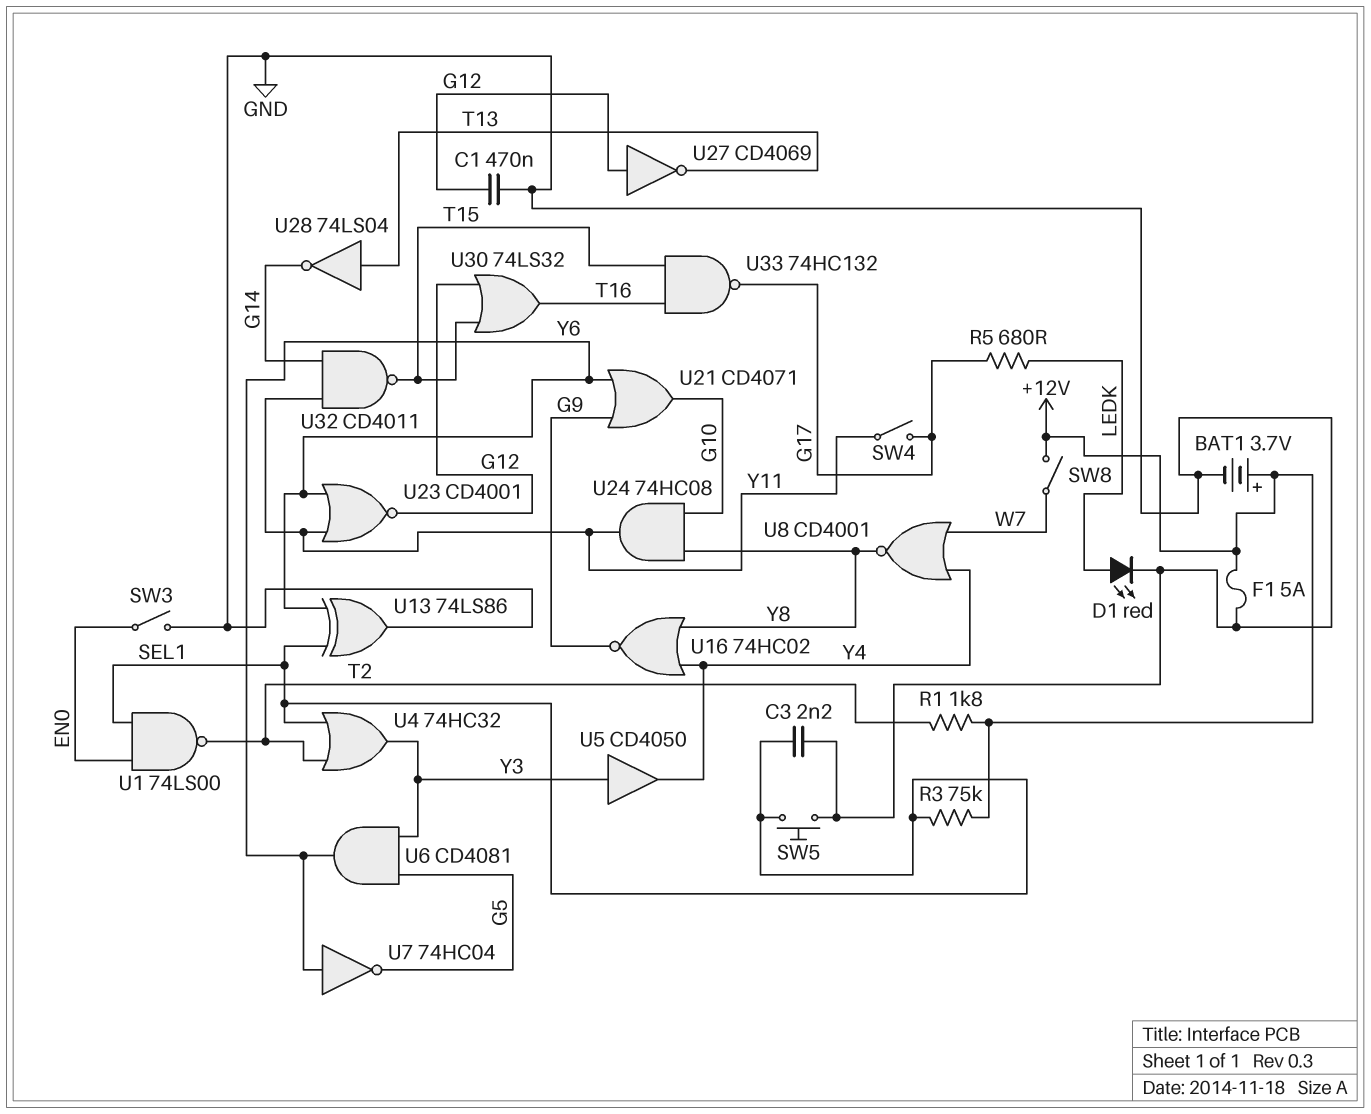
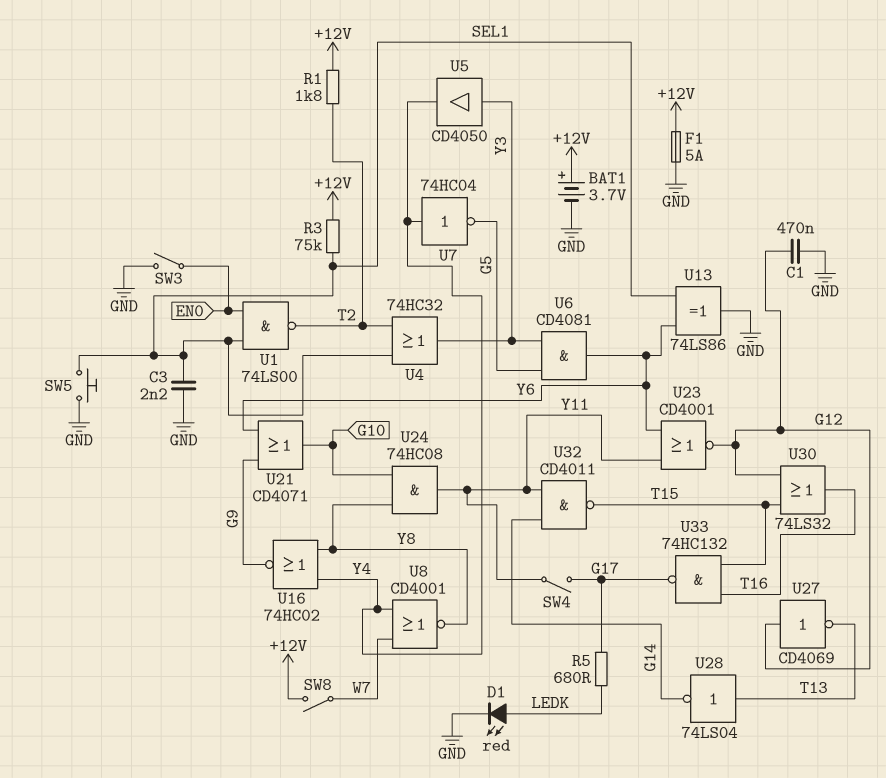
U7: NOT 74HC04 (in Y6, out G5) -> NOT 74HC04 (in Y4, out G5)

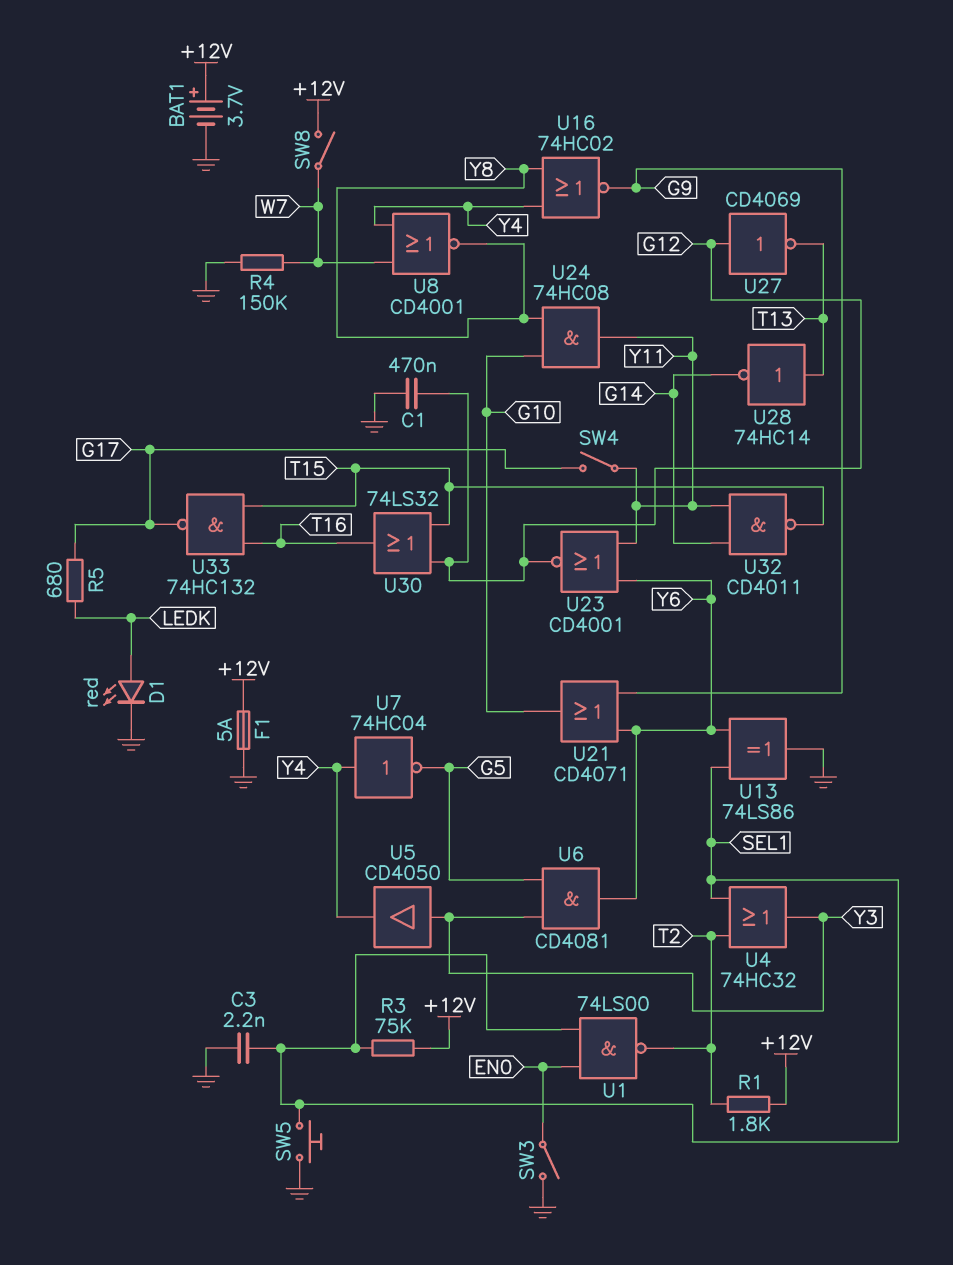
R4: none -> 150k (GND, W7)
U28: NOT 74LS04 (in T13, out G14) -> NOT 74HC14 (in T13, out G14)

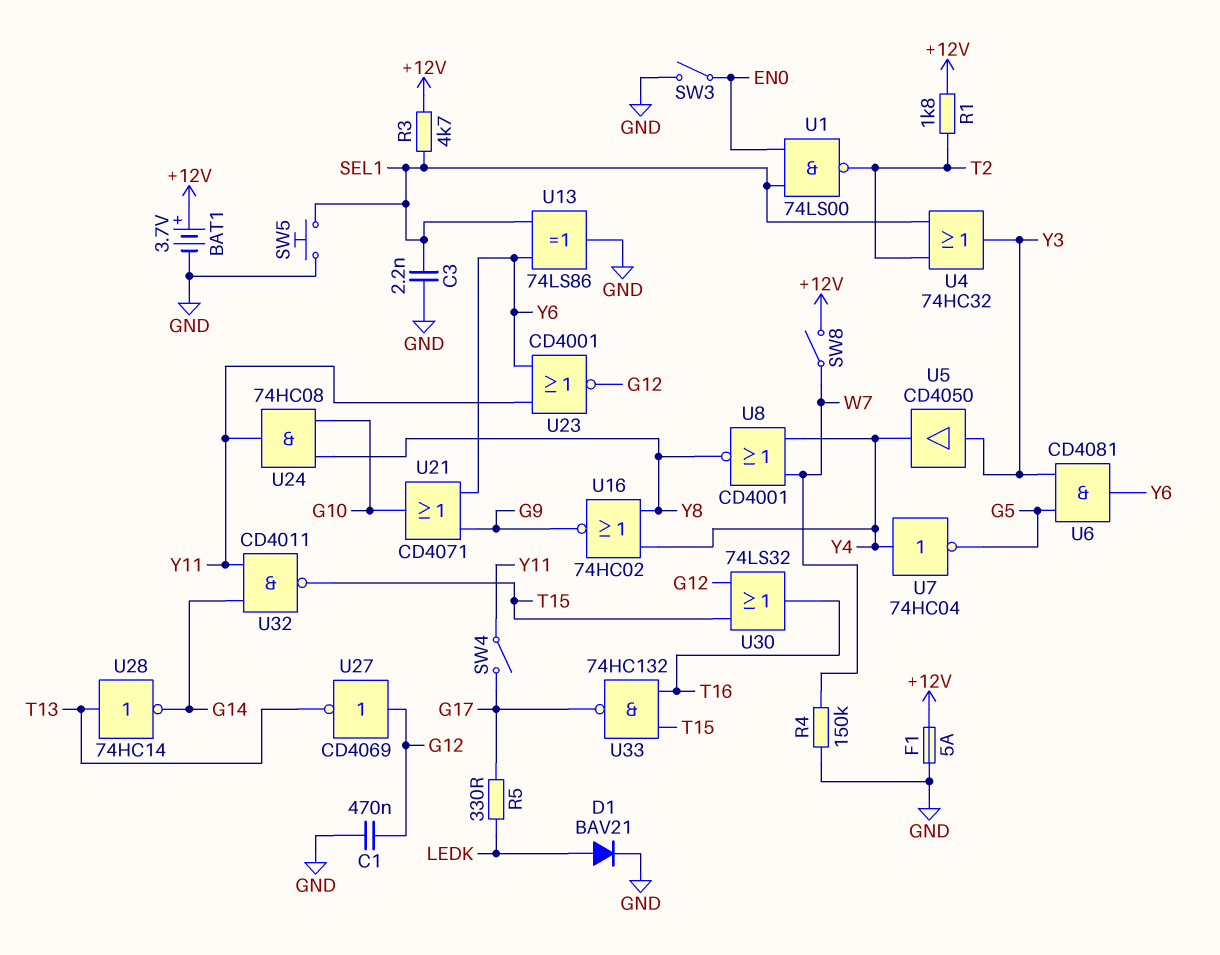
D1: LED red (A LEDK, K GND) -> diode BAV21 (A LEDK, K GND)
R3: 75k (+12V, SEL1) -> 4.7k (+12V, SEL1)
R5: 680 (G17, LEDK) -> 330 (G17, LEDK)

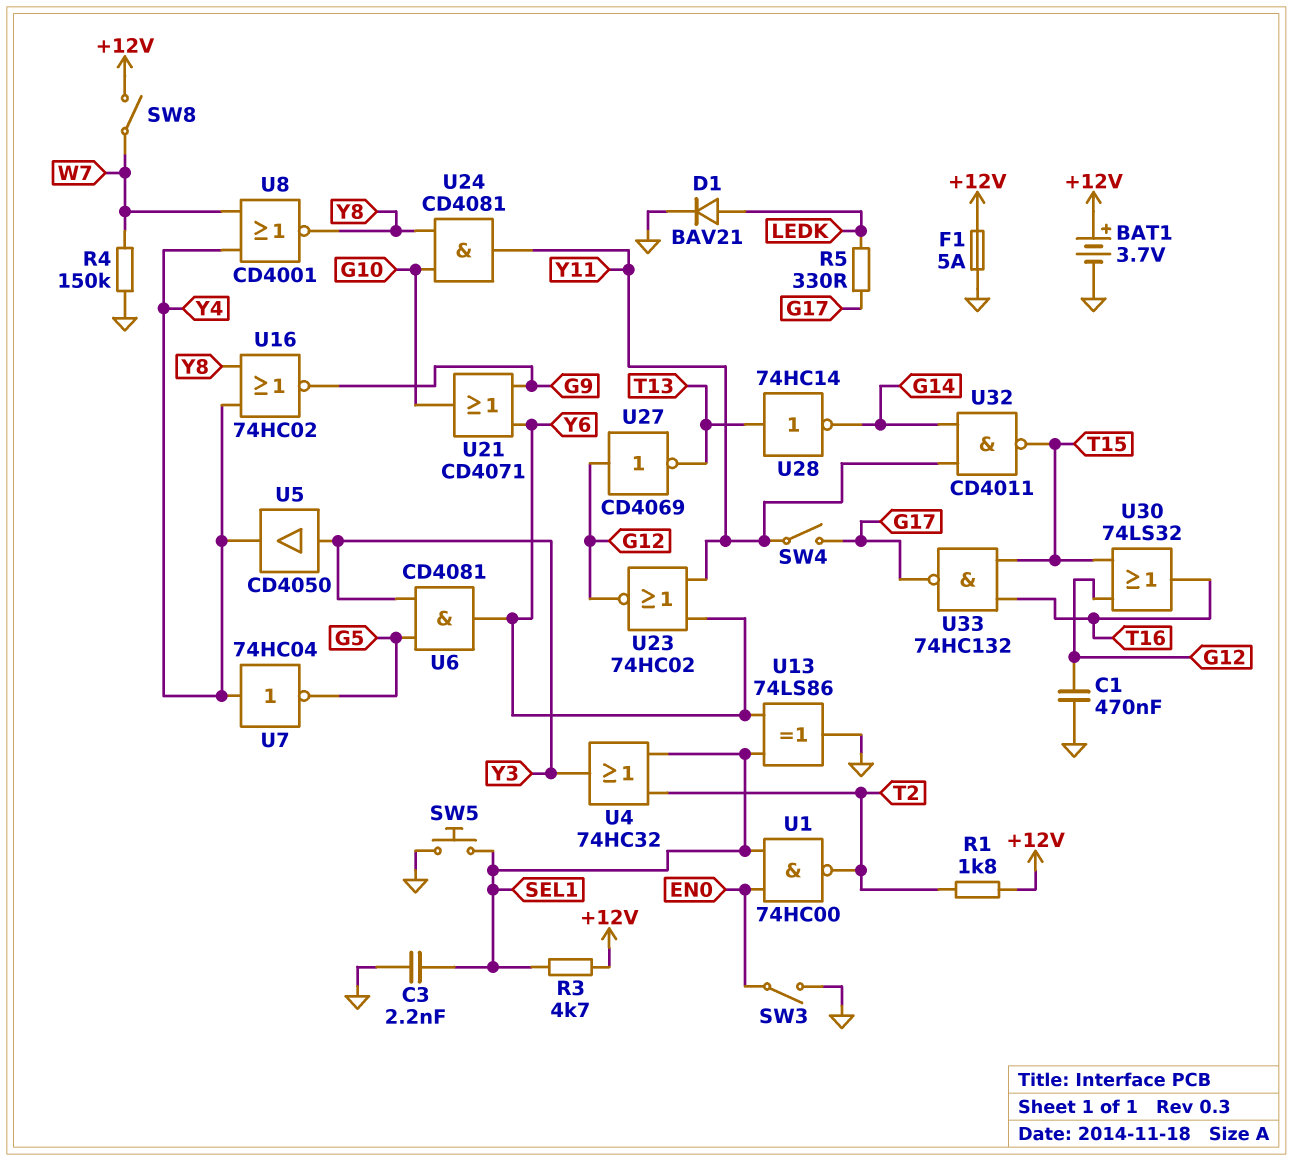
U1: NAND 74LS00 (in EN0, in SEL1, out T2) -> NAND 74HC00 (in EN0, in SEL1, out T2)
U23: NOR CD4001 (in Y6, in Y11, out G12) -> NOR 74HC02 (in Y6, in Y11, out G12)
U24: AND 74HC08 (in G10, in Y8, out Y11) -> AND CD4081 (in G10, in Y8, out Y11)

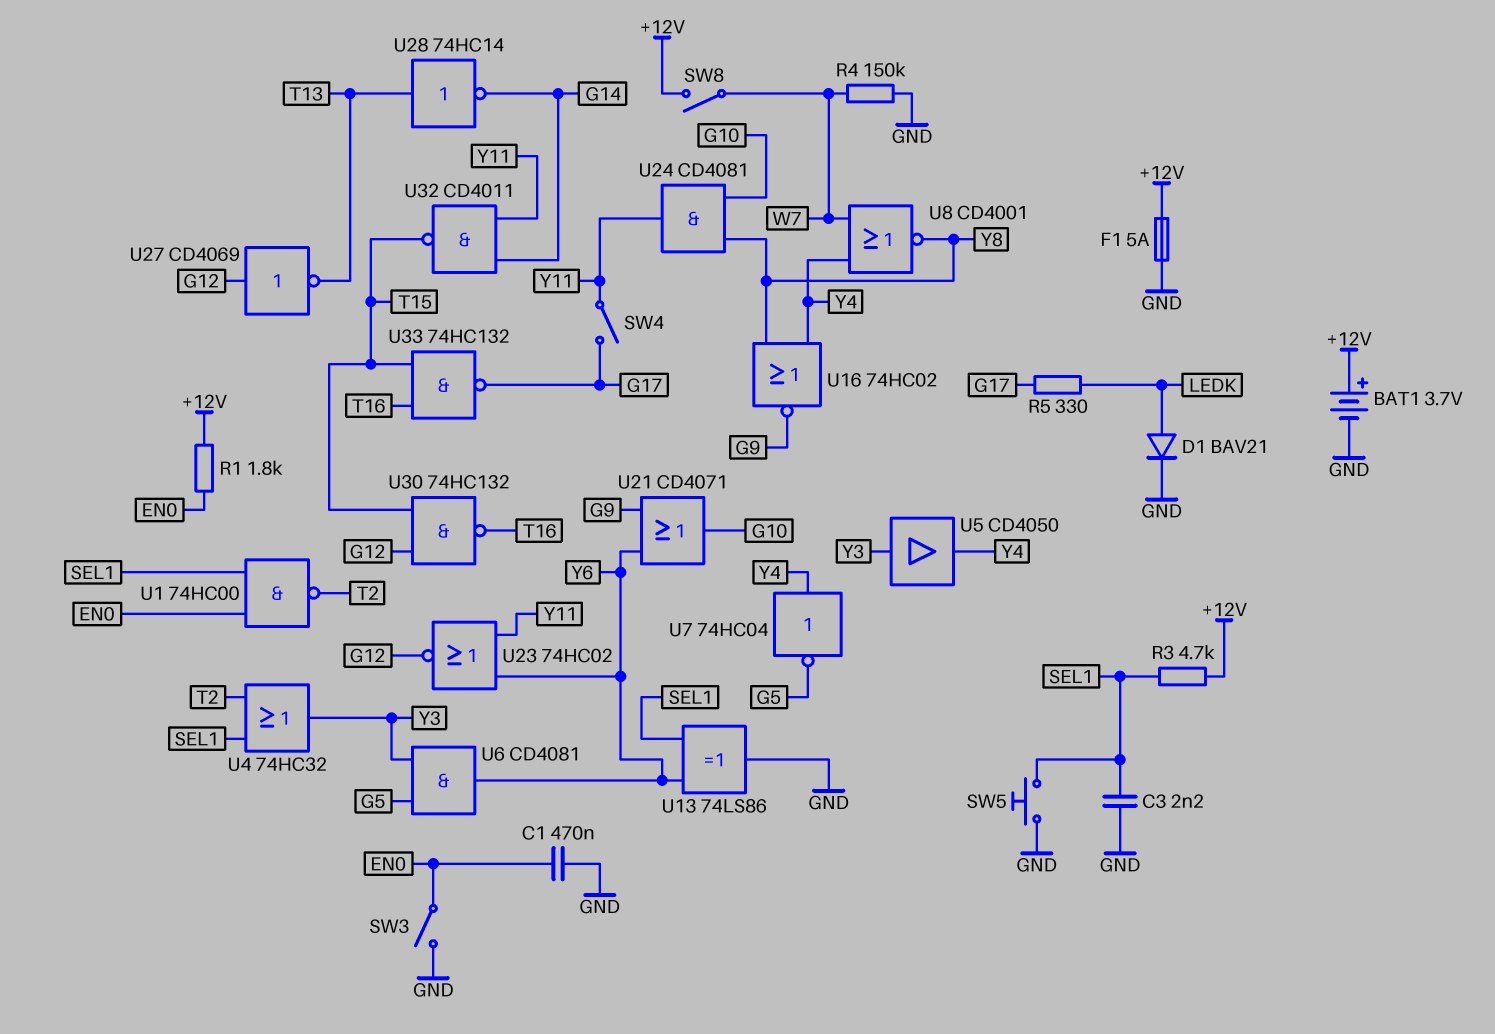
C1: 470nF (G12, GND) -> 470nF (EN0, GND)
R1: 1.8k (+12V, T2) -> 1.8k (+12V, EN0)
U30: OR 74LS32 (in G12, in T15, out T16) -> NAND 74HC132 (in G12, in T15, out T16)

